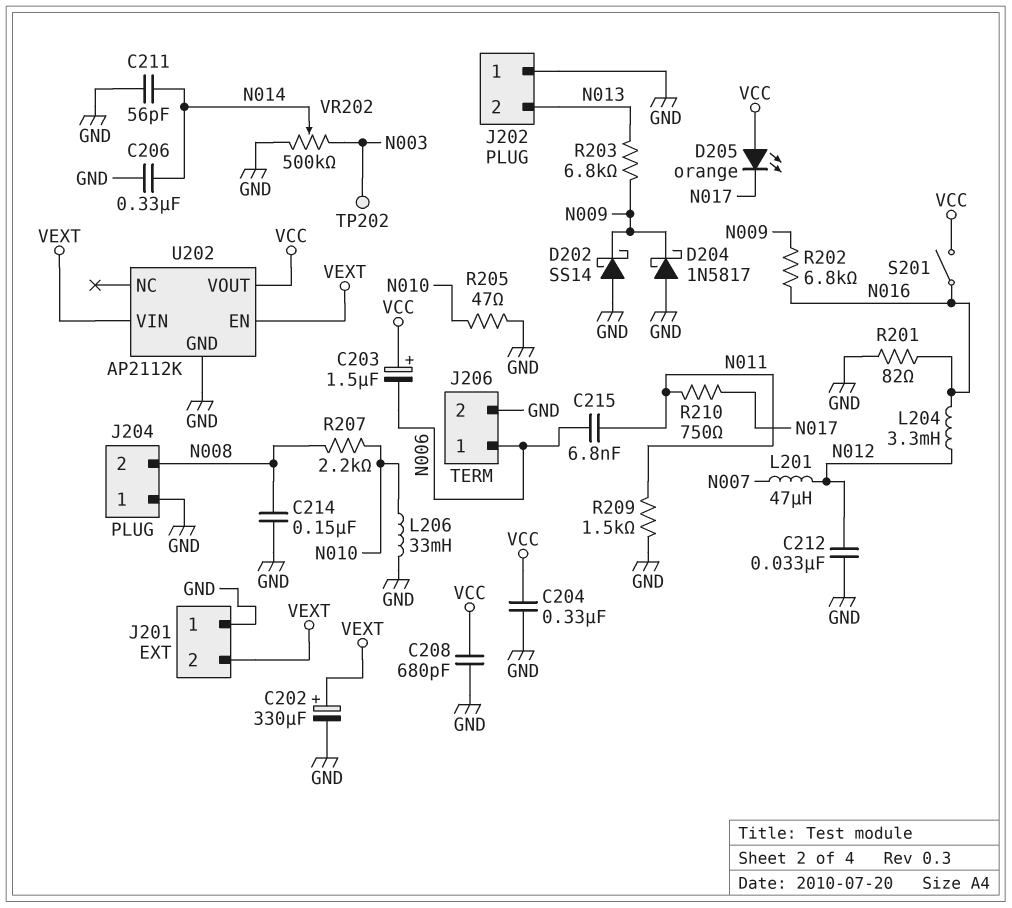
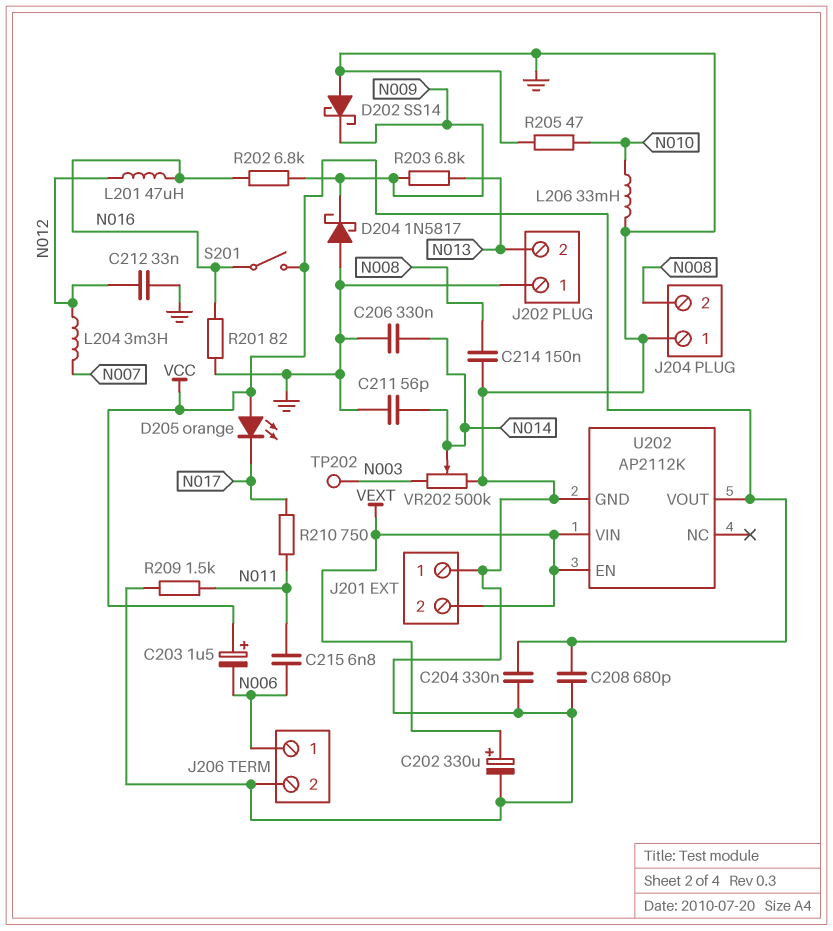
L201: 47uH (N007, N012) -> 47uH (N012, N016)
L204: 3.3mH (N012, N016) -> 3.3mH (N007, N012)
R207: 2.2k (N008, N010) -> none

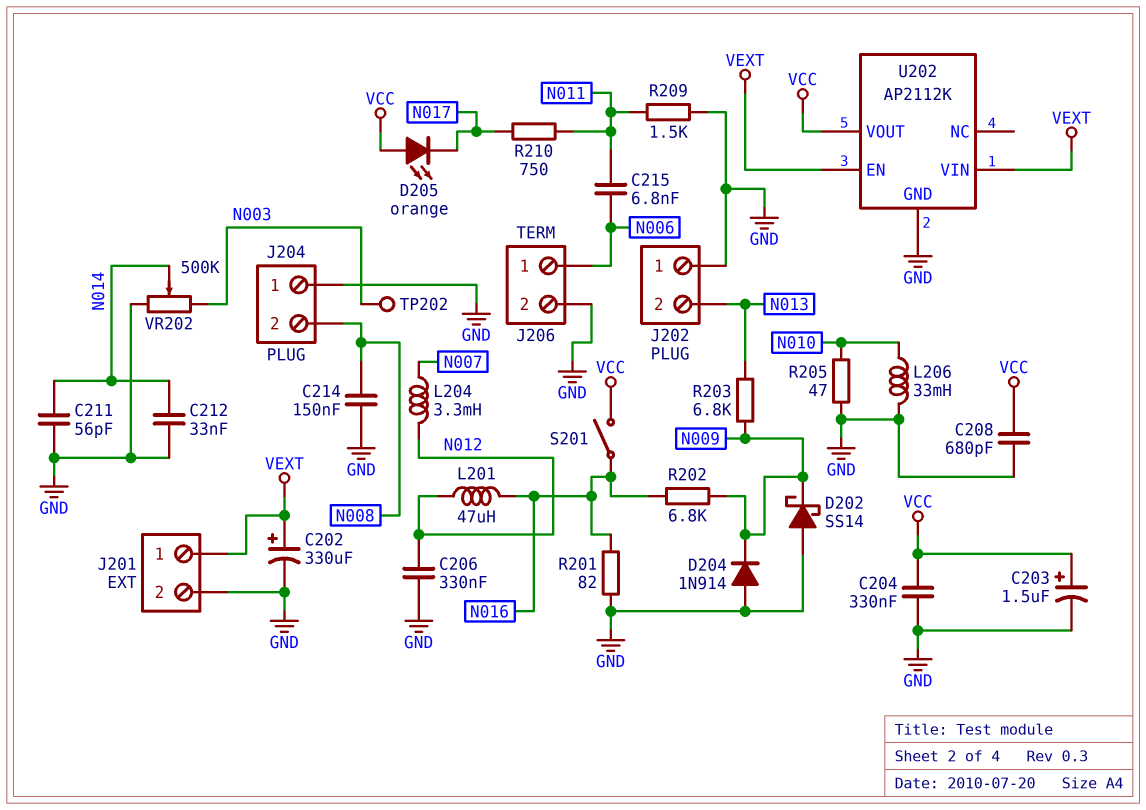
C203: 1.5uF (plus VCC, minus N006) -> 1.5uF (plus VCC, minus GND)
C206: 330nF (GND, N014) -> 330nF (GND, N012)
C212: 33nF (GND, N012) -> 33nF (GND, N014)
D204: schottky 1N5817 (A GND, K N009) -> diode 1N914 (A GND, K N009)
J201 pin 1: GND -> VEXT
J201 pin 2: VEXT -> GND

